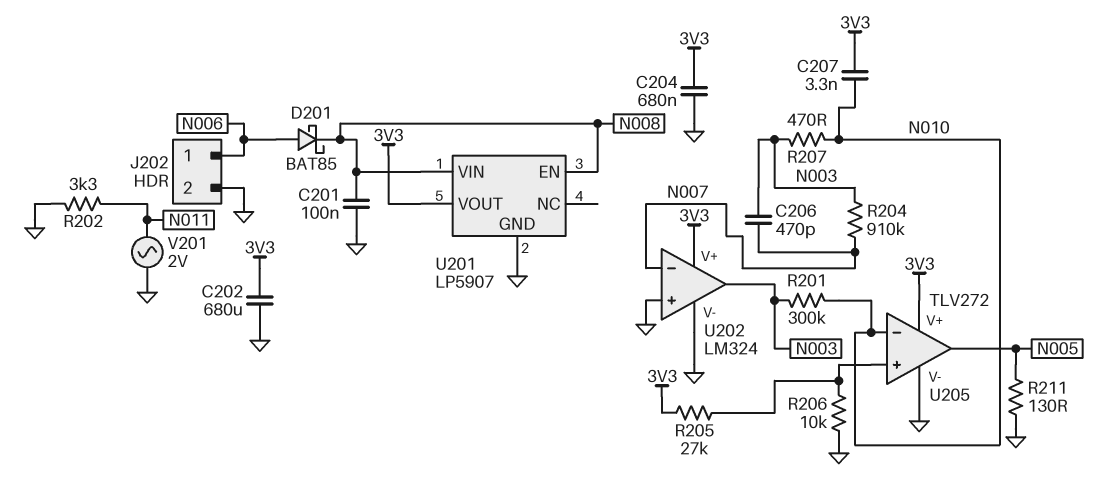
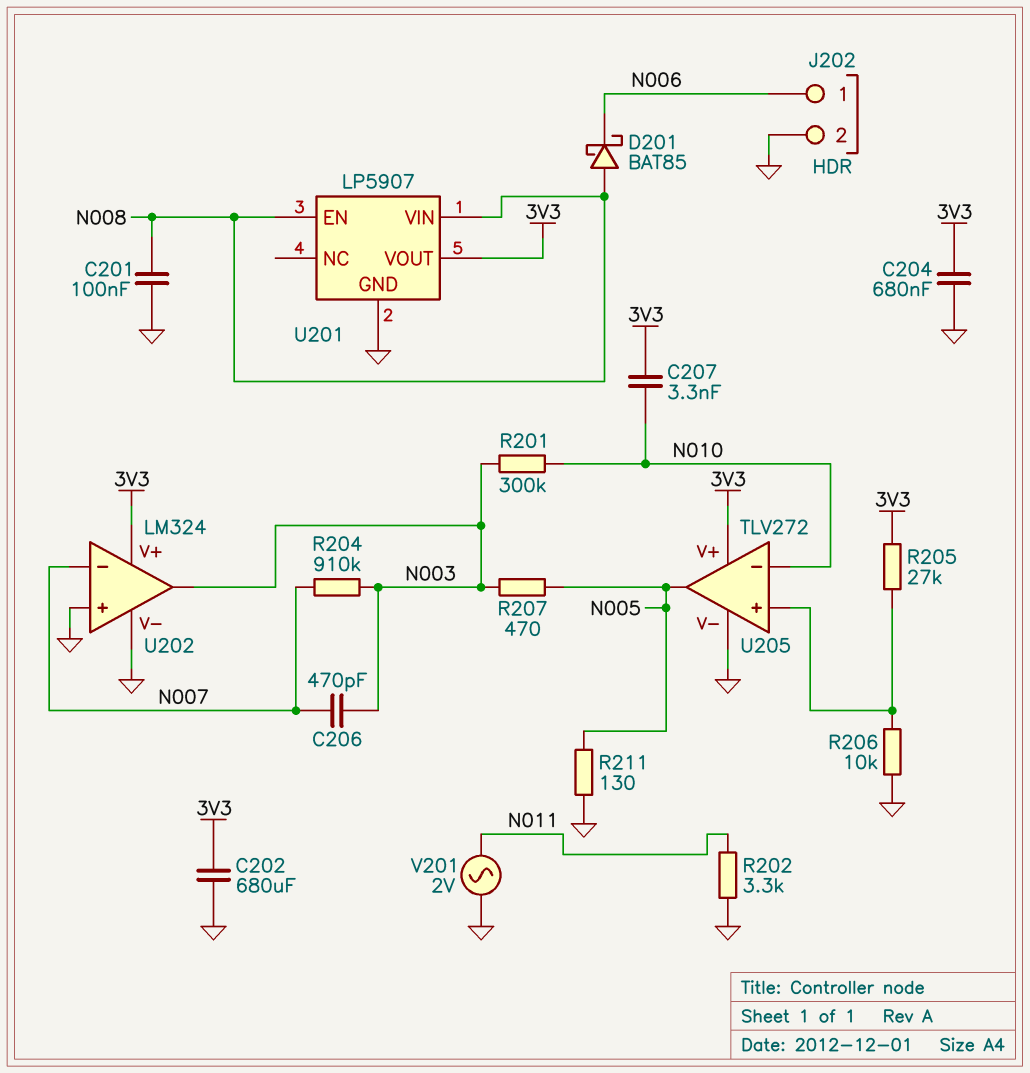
D201: schottky BAT85 (A N006, K N008) -> schottky BAT85 (A N008, K N006)
R207: 470 (N003, N010) -> 470 (N003, N005)

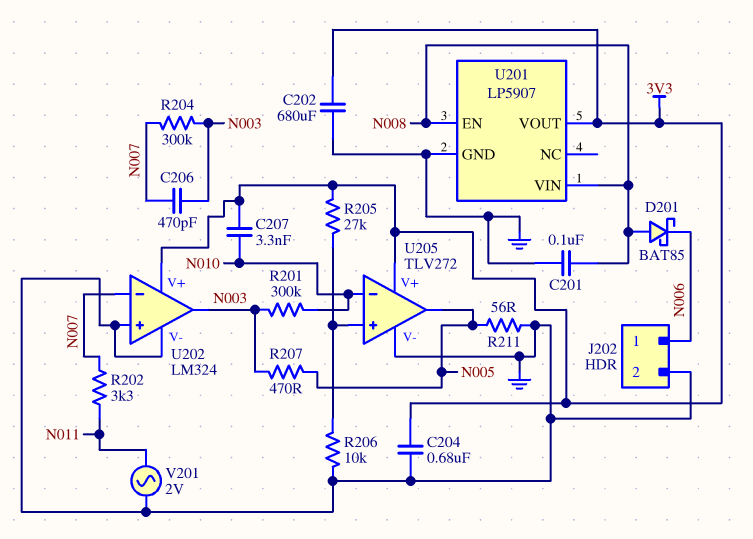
R202: 3.3k (GND, N011) -> 3.3k (N007, N011)
R204: 910k (N003, N007) -> 300k (N003, N007)
R211: 130 (GND, N005) -> 56 (GND, N005)

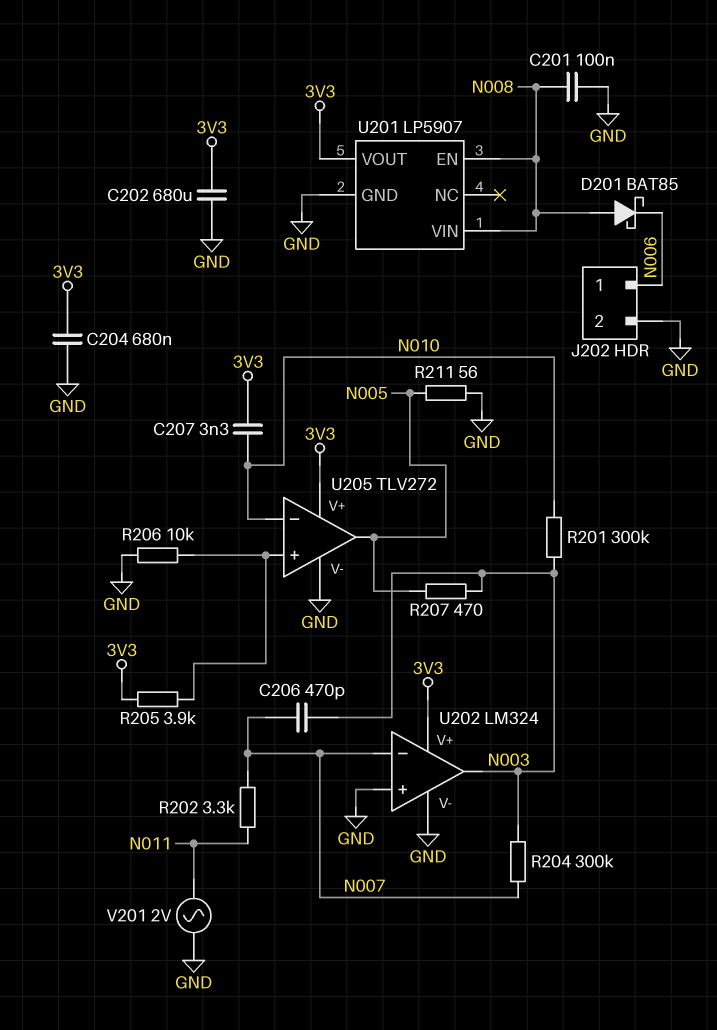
R205: 27k (3V3, U205/in+) -> 3.9k (3V3, U205/in+)

